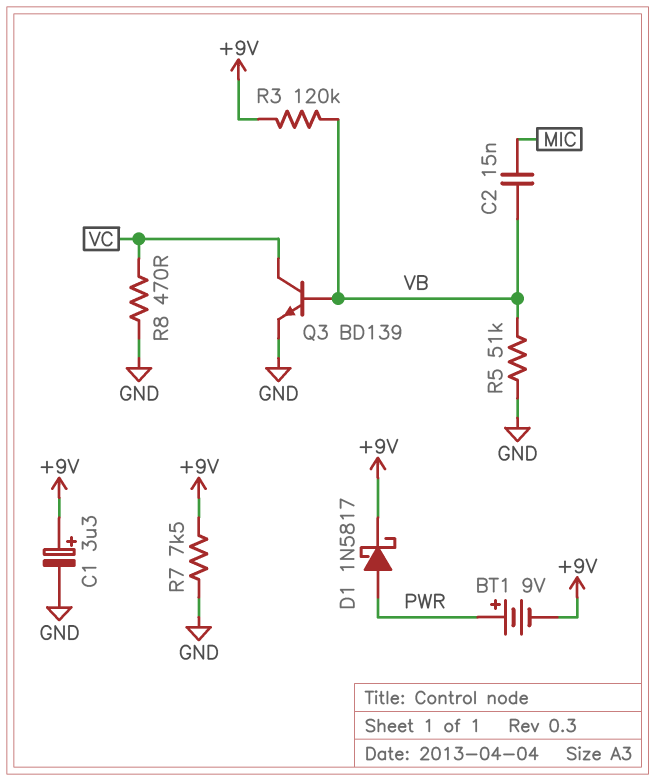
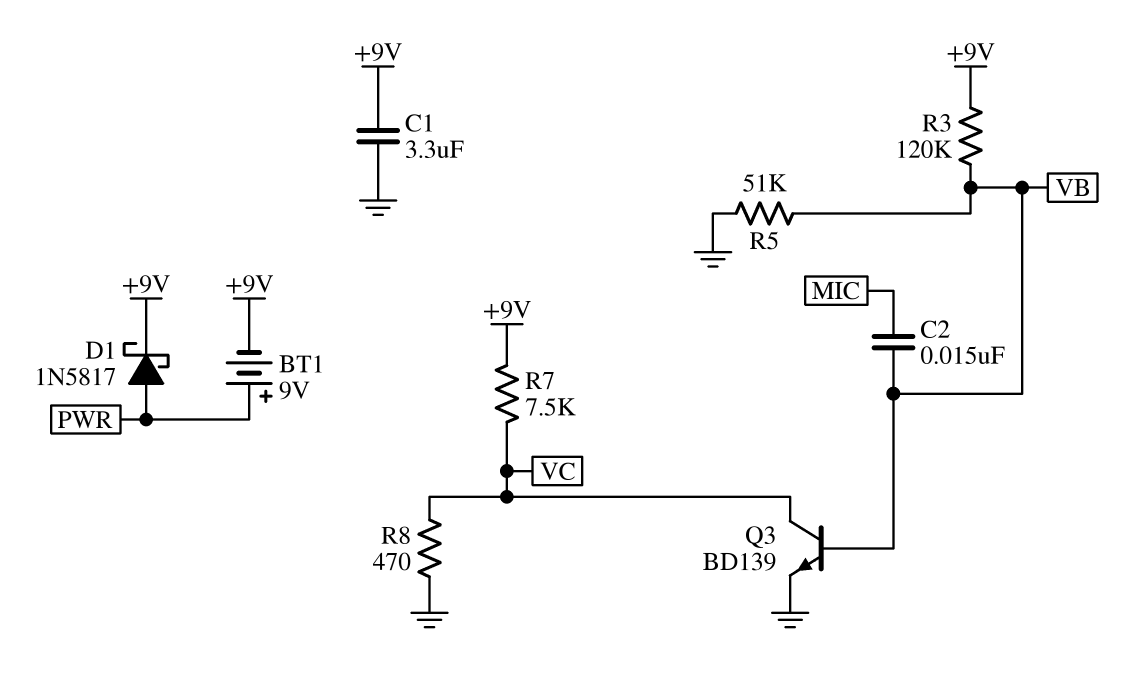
C1: 3.3uF (plus +9V, minus GND) -> 3.3uF (+9V, GND)
R7: 7.5k (+9V, GND) -> 7.5k (+9V, VC)

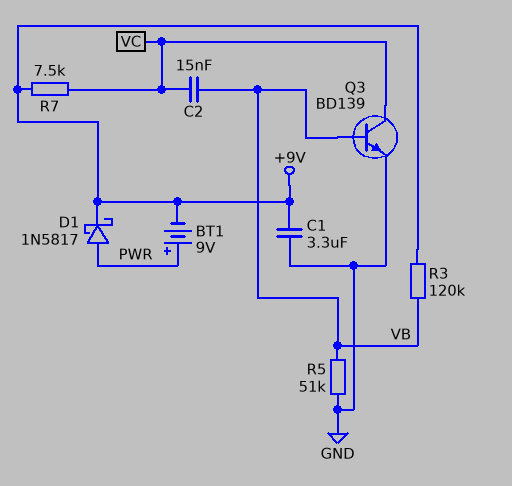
C2: 15nF (MIC, VB) -> 15nF (VB, VC)
R8: 470 (GND, VC) -> none

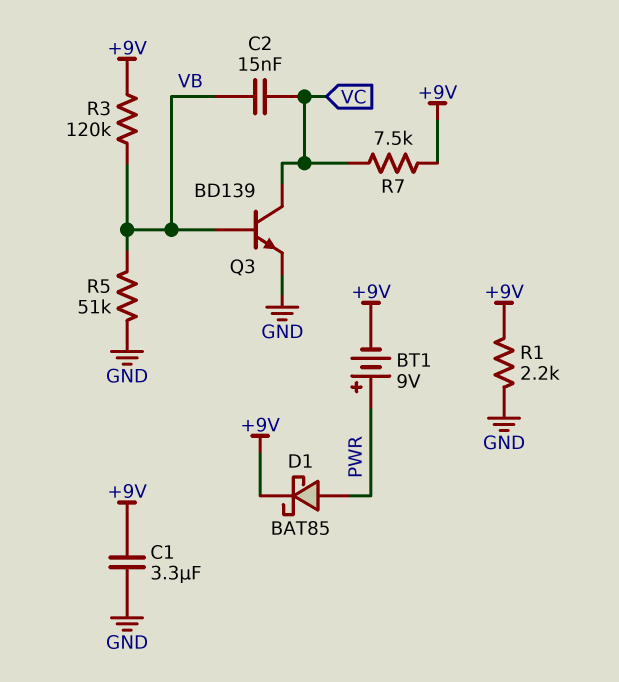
D1: schottky 1N5817 (A PWR, K +9V) -> schottky BAT85 (A PWR, K +9V)
R1: none -> 2.2k (+9V, GND)

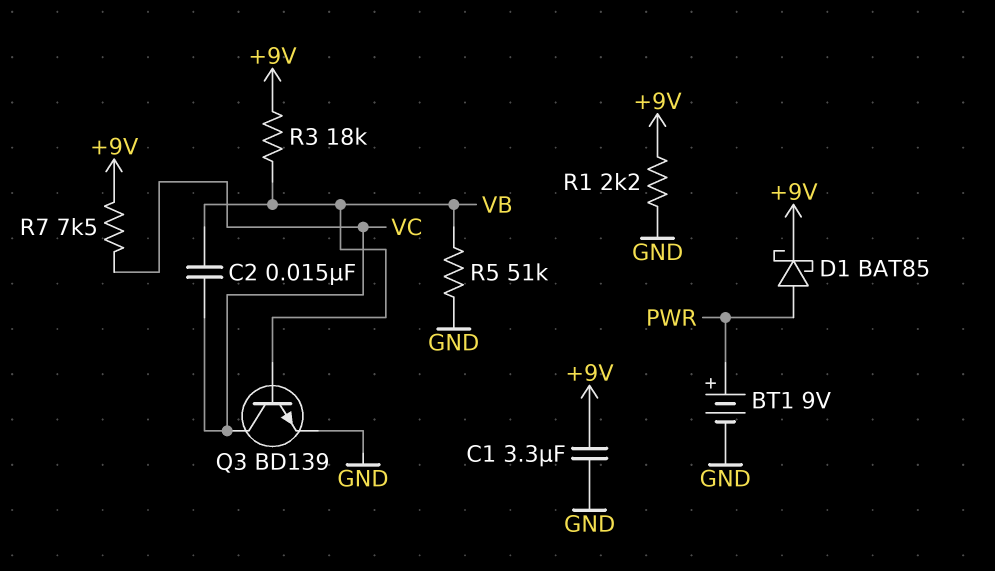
BT1: 9V (plus PWR, minus +9V) -> 9V (plus PWR, minus GND)
R3: 120k (+9V, VB) -> 18k (+9V, VB)

